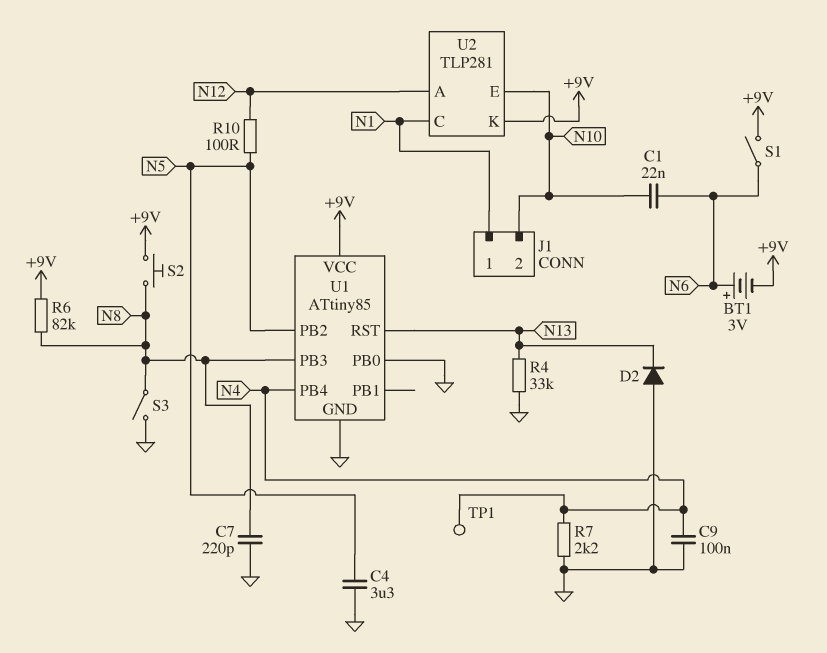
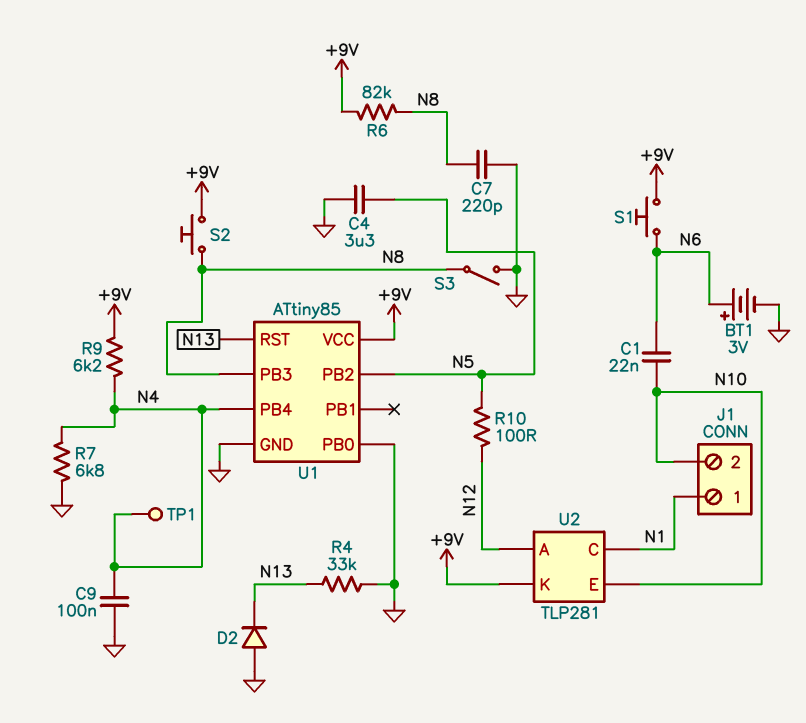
BT1: 3V (plus N6, minus +9V) -> 3V (plus N6, minus GND)
R7: 2.2k (GND, N4) -> 6.8k (GND, N4)
R9: none -> 6.2k (+9V, N4)
S1: switch (+9V, N6) -> button (+9V, N6)

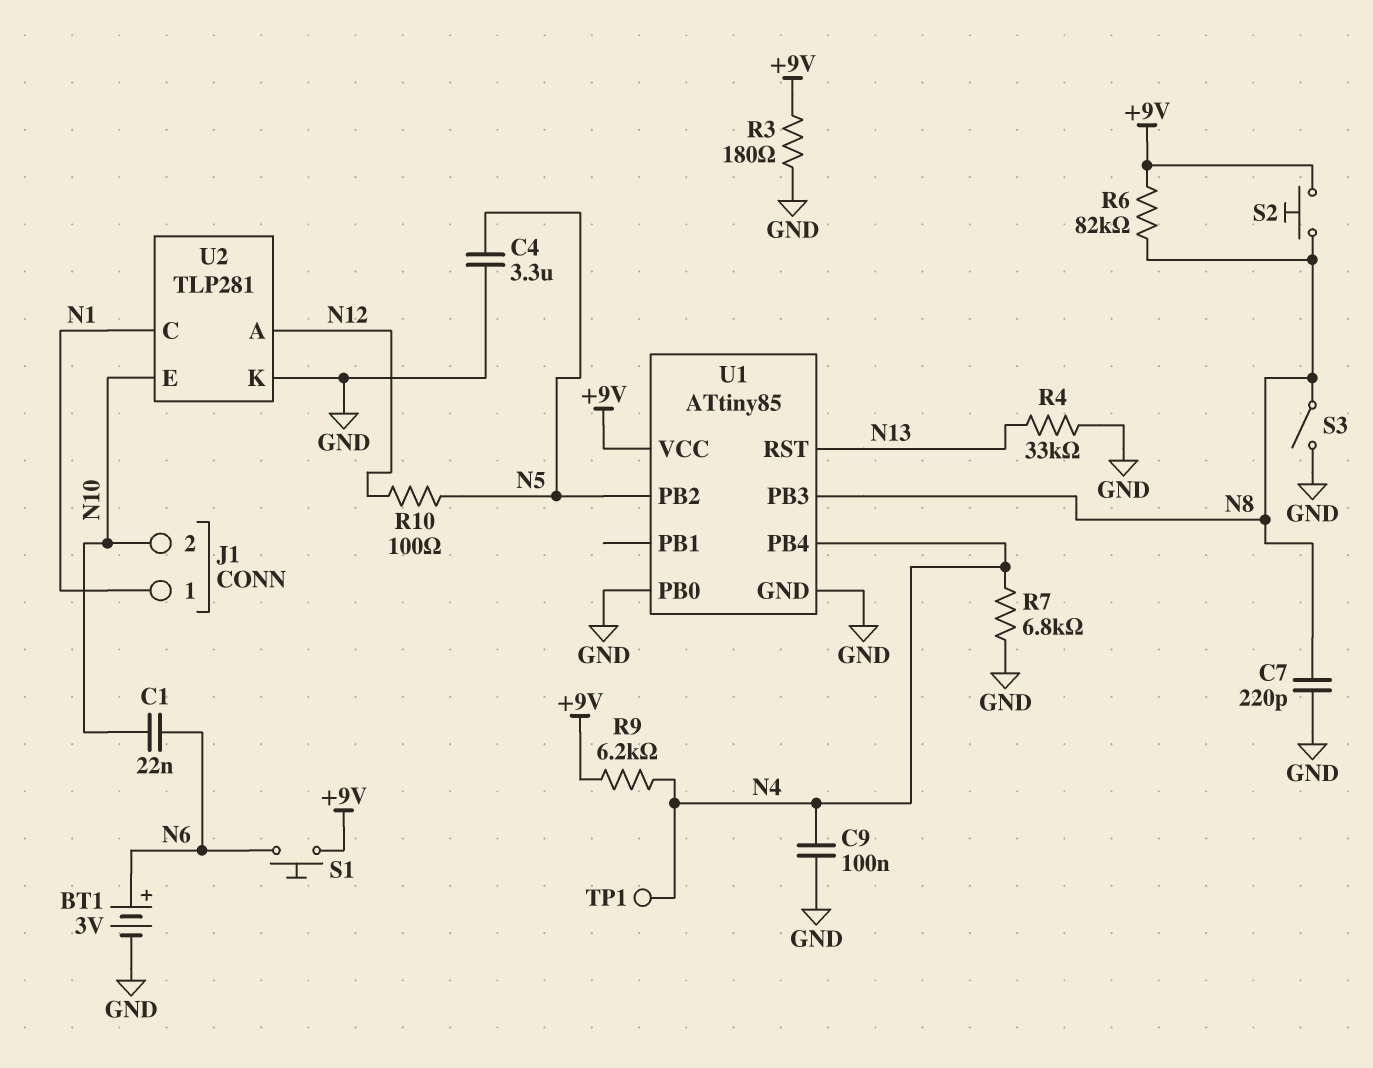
D2: diode (A GND, K N13) -> none
R3: none -> 180 (+9V, GND)
U2 pin K: +9V -> GND

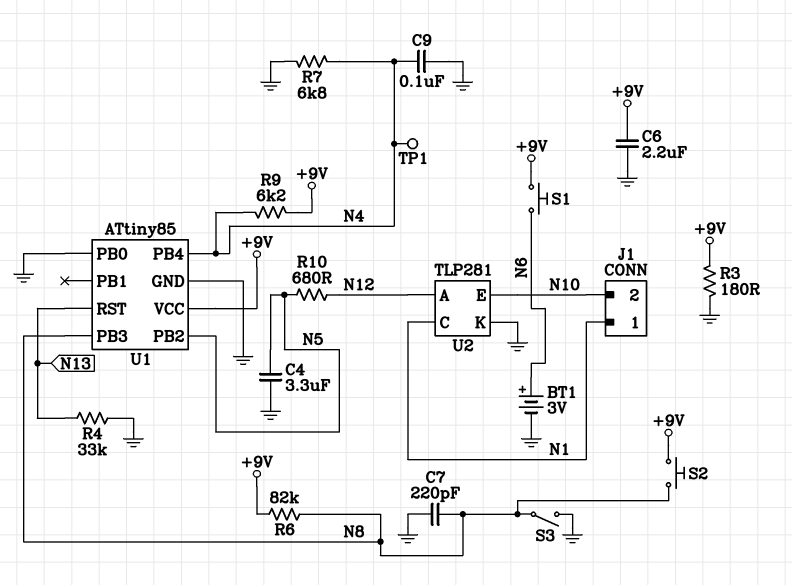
C1: 22nF (N6, N10) -> none
C6: none -> 2.2uF (+9V, GND)
R10: 100 (N5, N12) -> 680 (N5, N12)

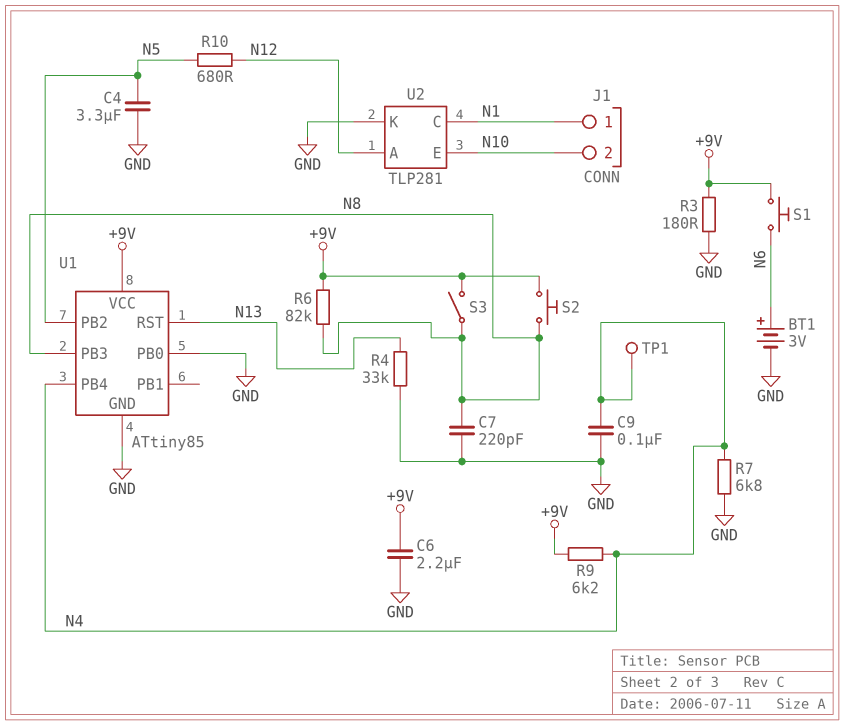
S3: switch (GND, N8) -> switch (+9V, N8)

